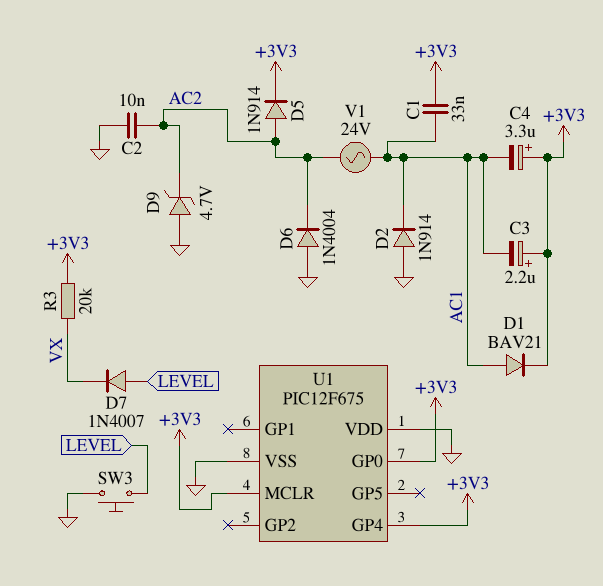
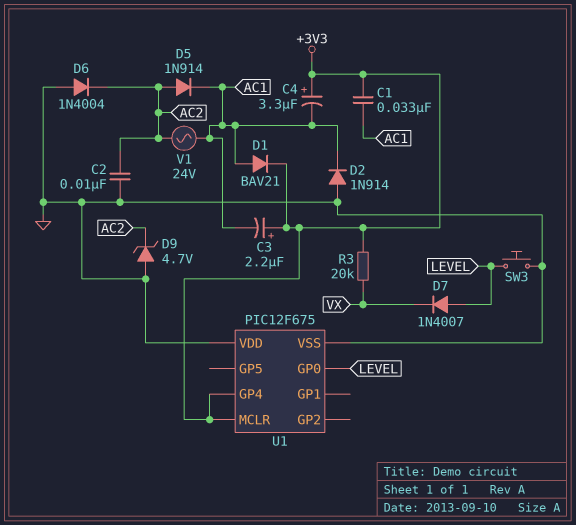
D5: diode 1N914 (A AC2, K +3V3) -> diode 1N914 (A AC2, K AC1)
U1 pin GP0: +3V3 -> LEVEL

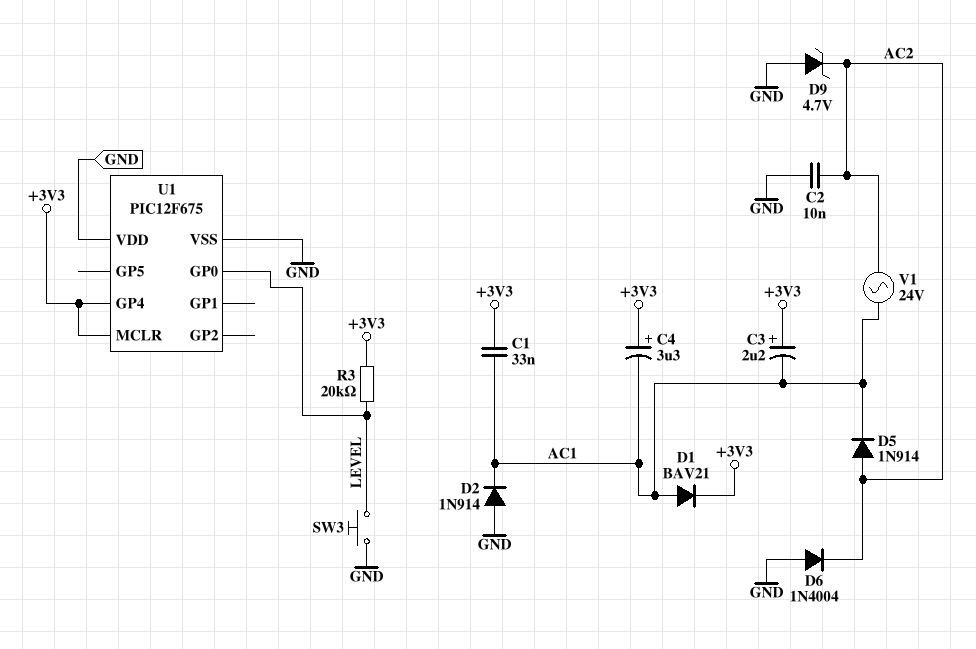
D7: diode 1N4007 (A LEVEL, K VX) -> none
R3: 20k (+3V3, VX) -> 20k (+3V3, LEVEL)

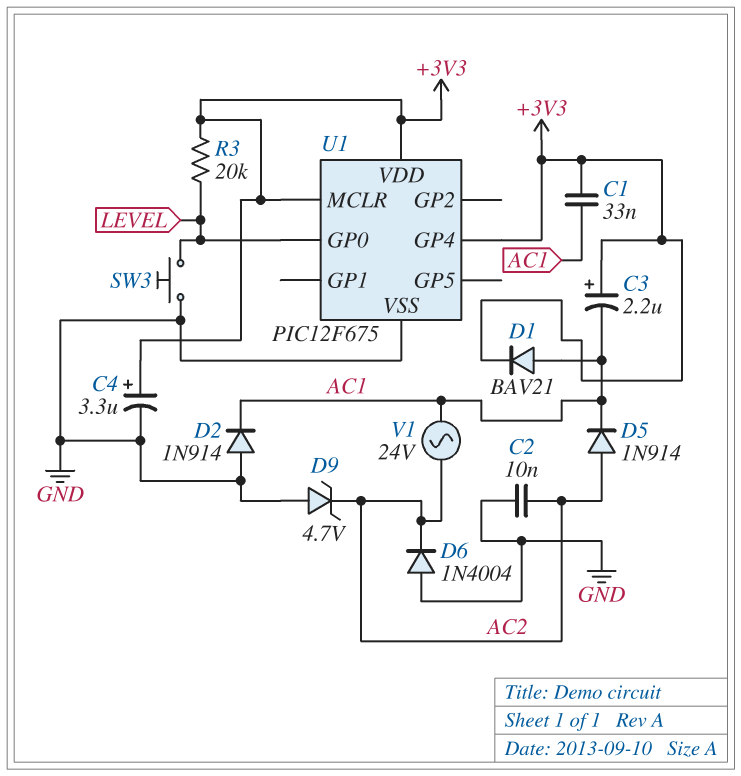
C4: 3.3uF (plus +3V3, minus AC1) -> 3.3uF (plus +3V3, minus GND)
U1 pin VDD: GND -> +3V3

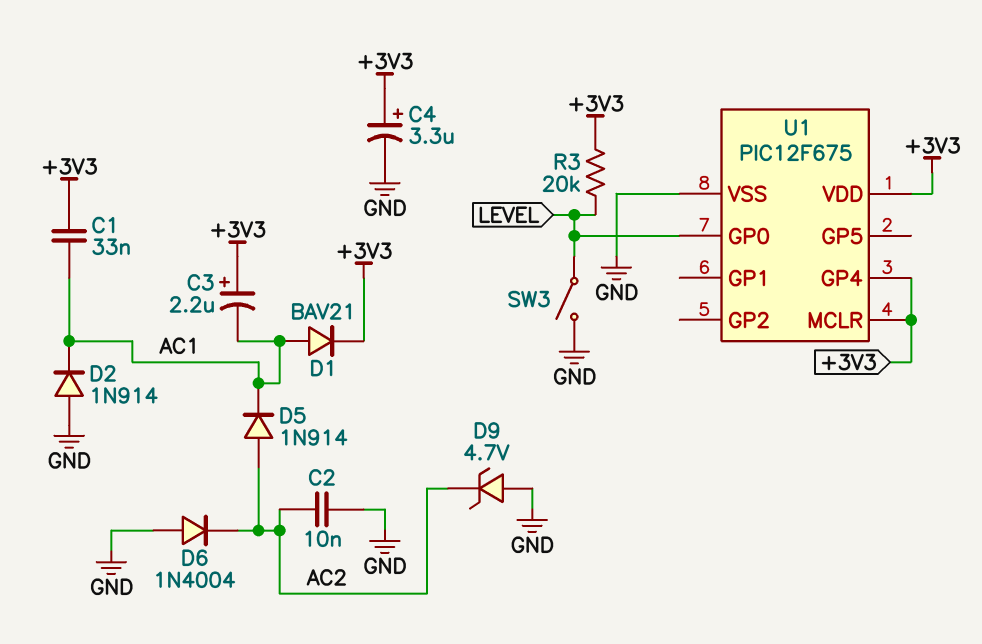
SW3: button (GND, LEVEL) -> switch (GND, LEVEL)
V1: AC 24V (AC1, AC2) -> none

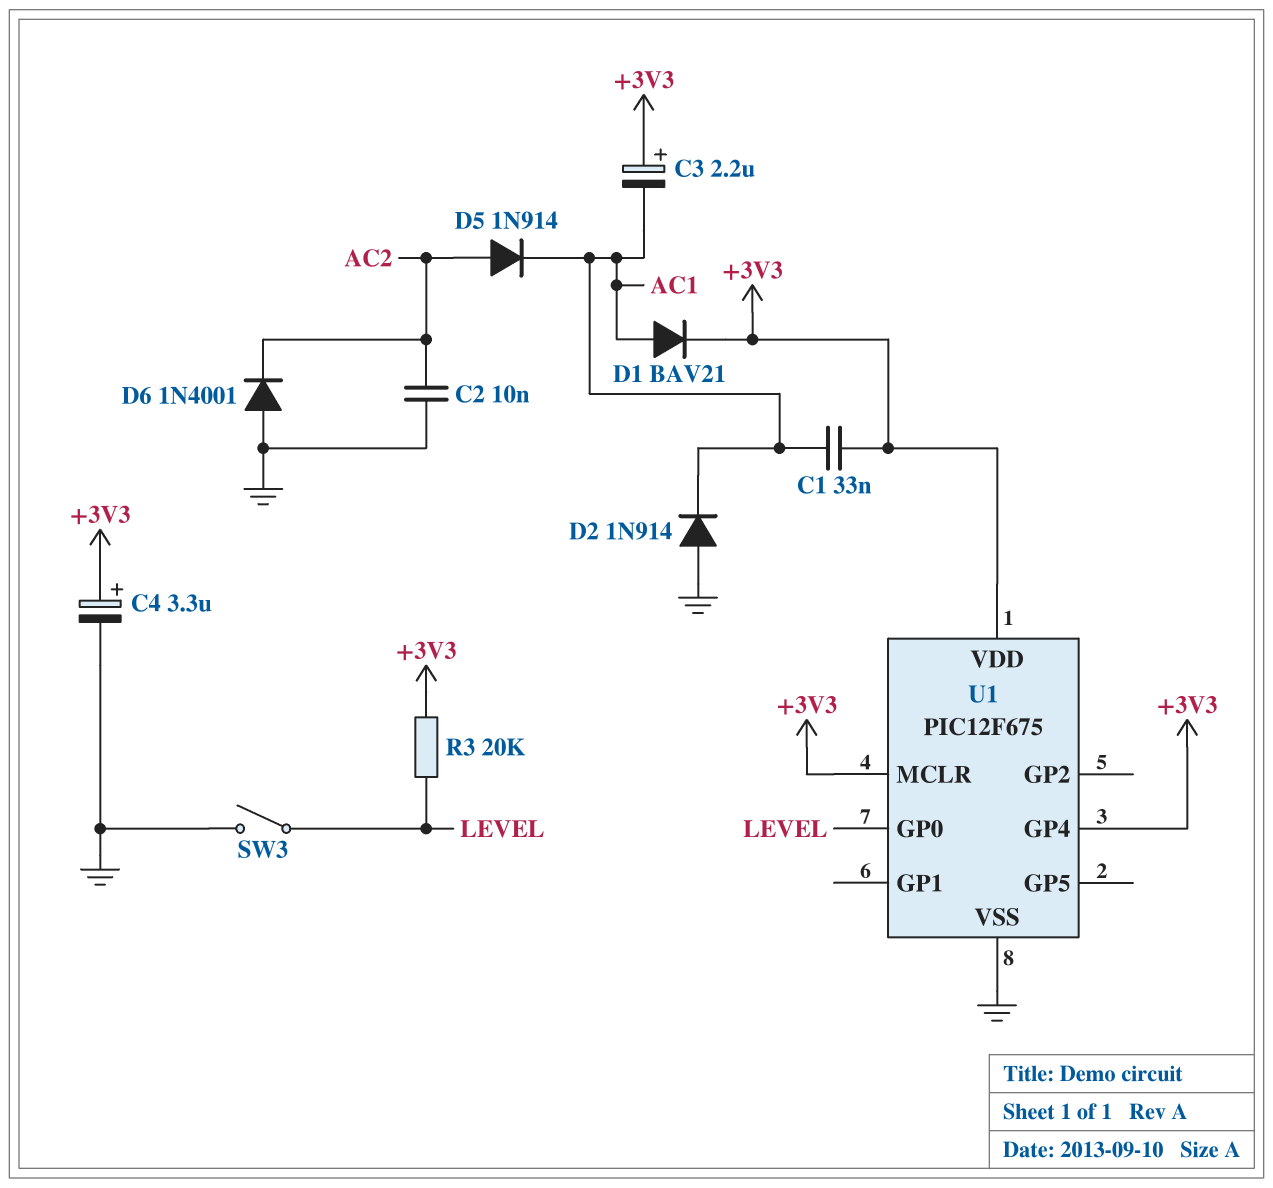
D6: diode 1N4004 (A GND, K AC2) -> diode 1N4001 (A GND, K AC2)
D9: zener 4.7V (A GND, K AC2) -> none

